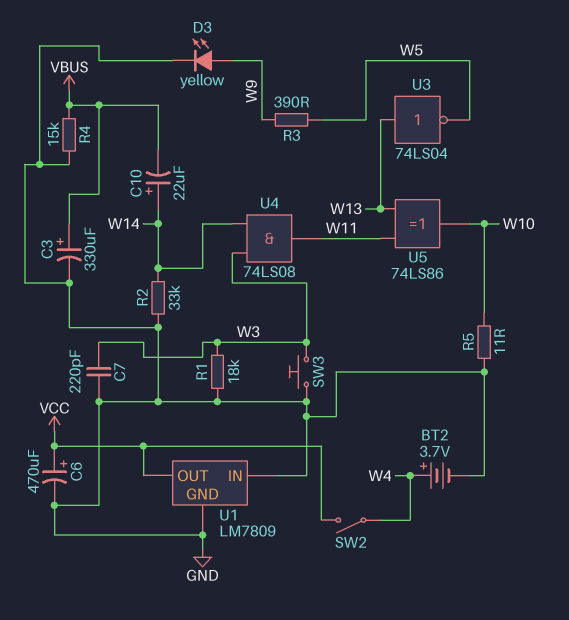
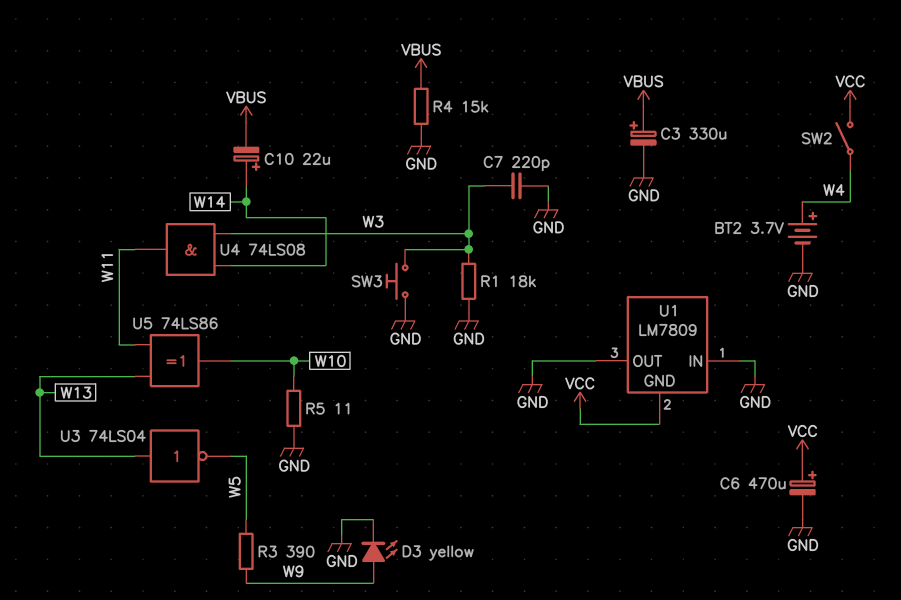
R2: 33k (GND, W14) -> none
U1 pin GND: GND -> VCC
U1 pin OUT: VCC -> GND

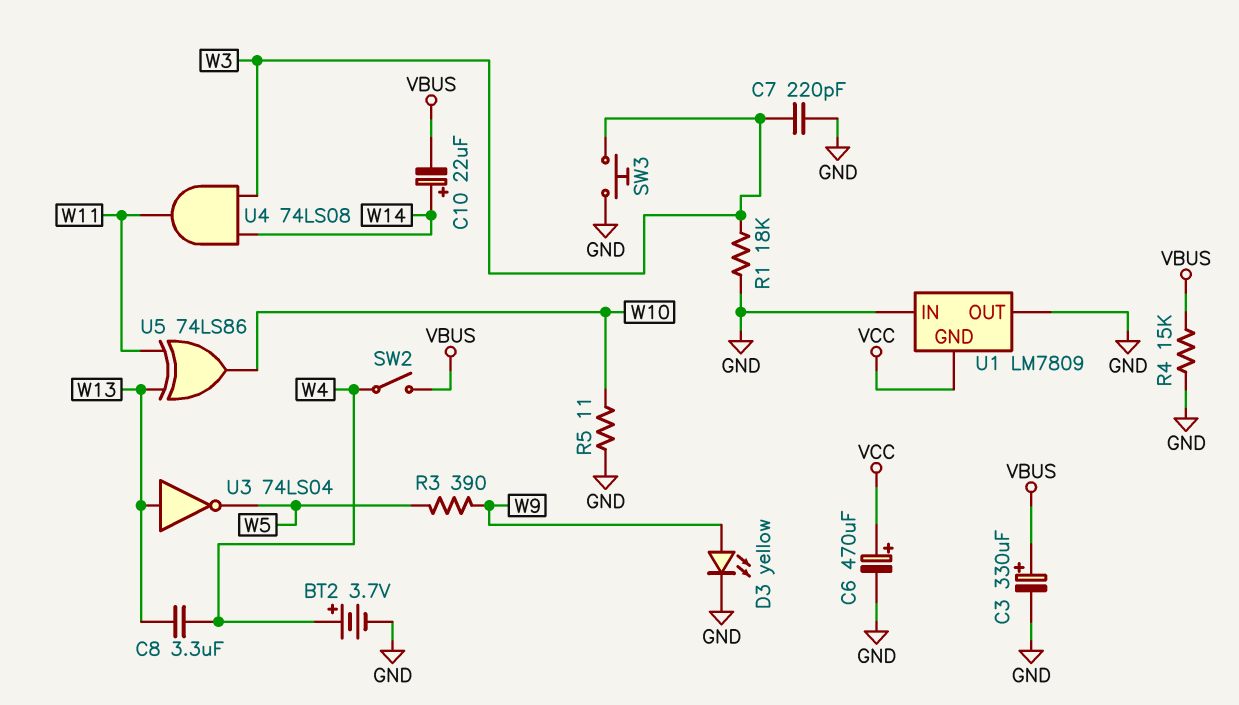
C8: none -> 3.3uF (W4, W13)
SW2: switch (VCC, W4) -> switch (VBUS, W4)

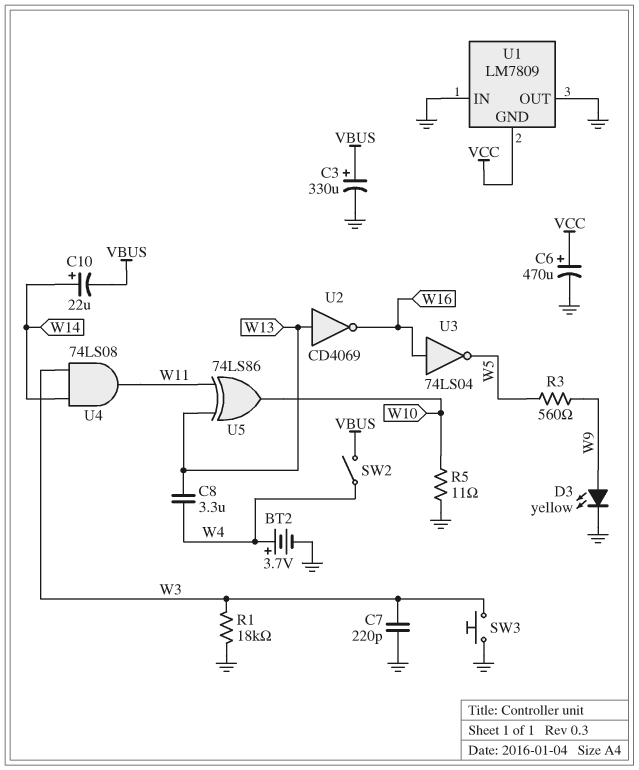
R3: 390 (W5, W9) -> 560 (W5, W9)
R4: 15k (GND, VBUS) -> none
U2: none -> NOT CD4069 (in W13, out W16)
U3: NOT 74LS04 (in W13, out W5) -> NOT 74LS04 (in W16, out W5)

